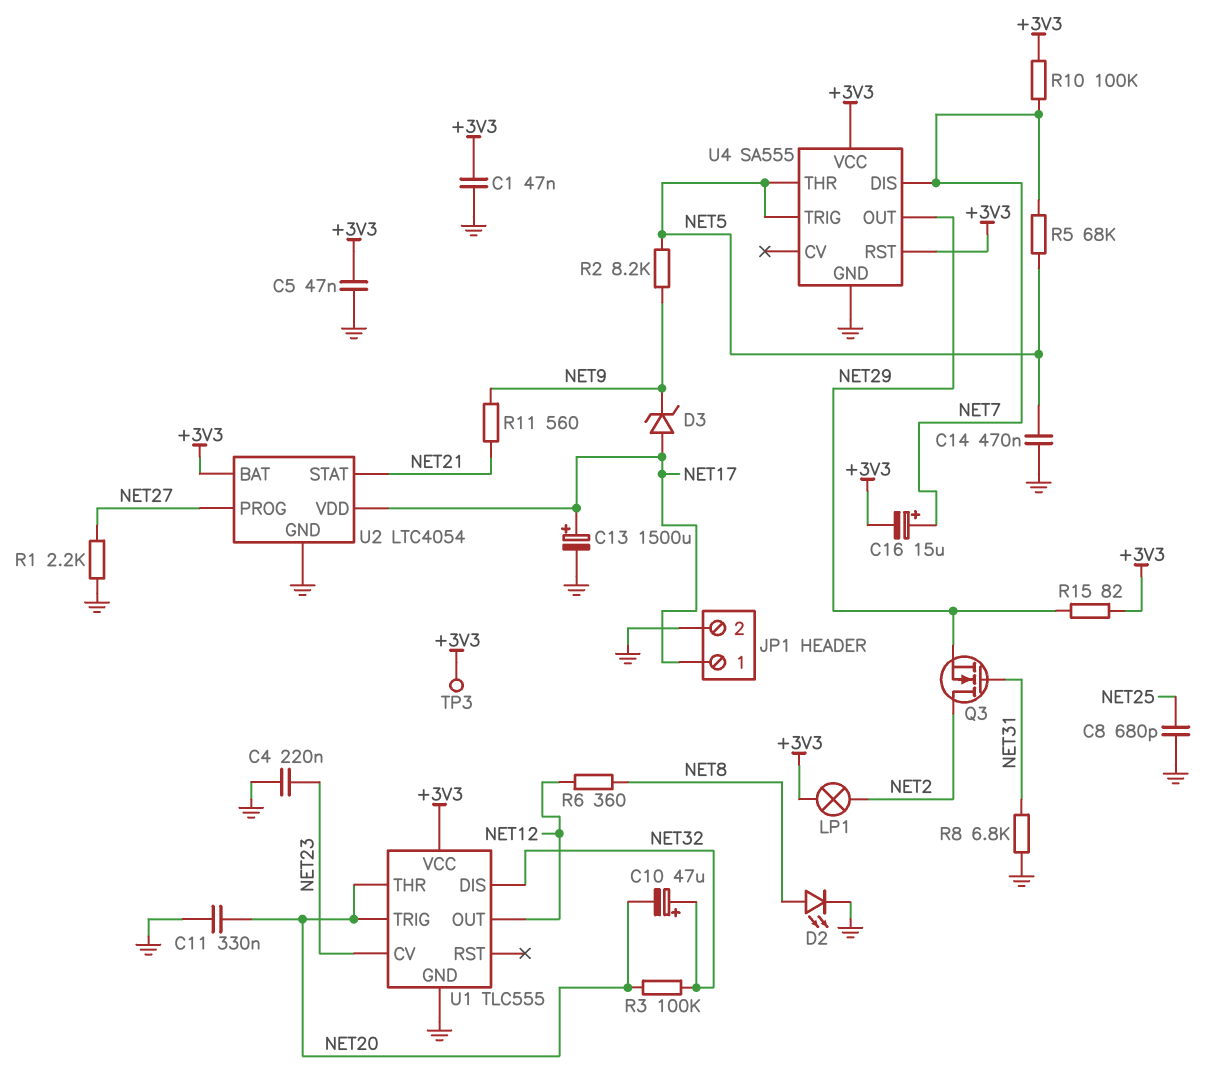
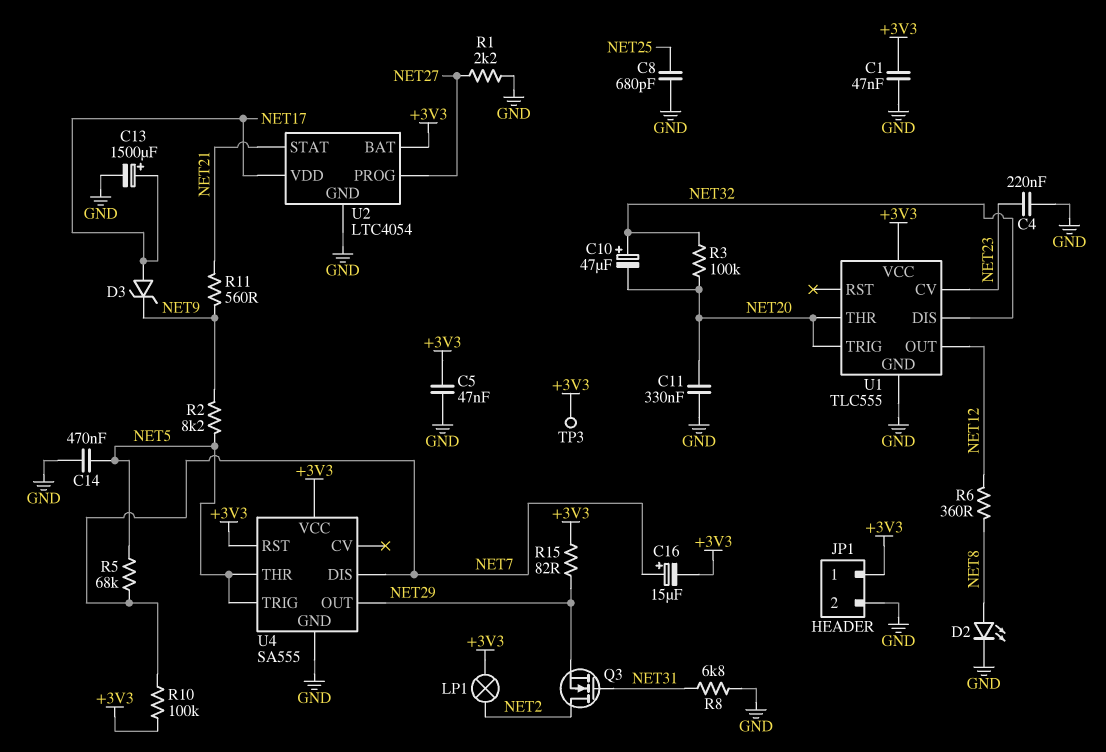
JP1 pin 1: NET17 -> +3V3

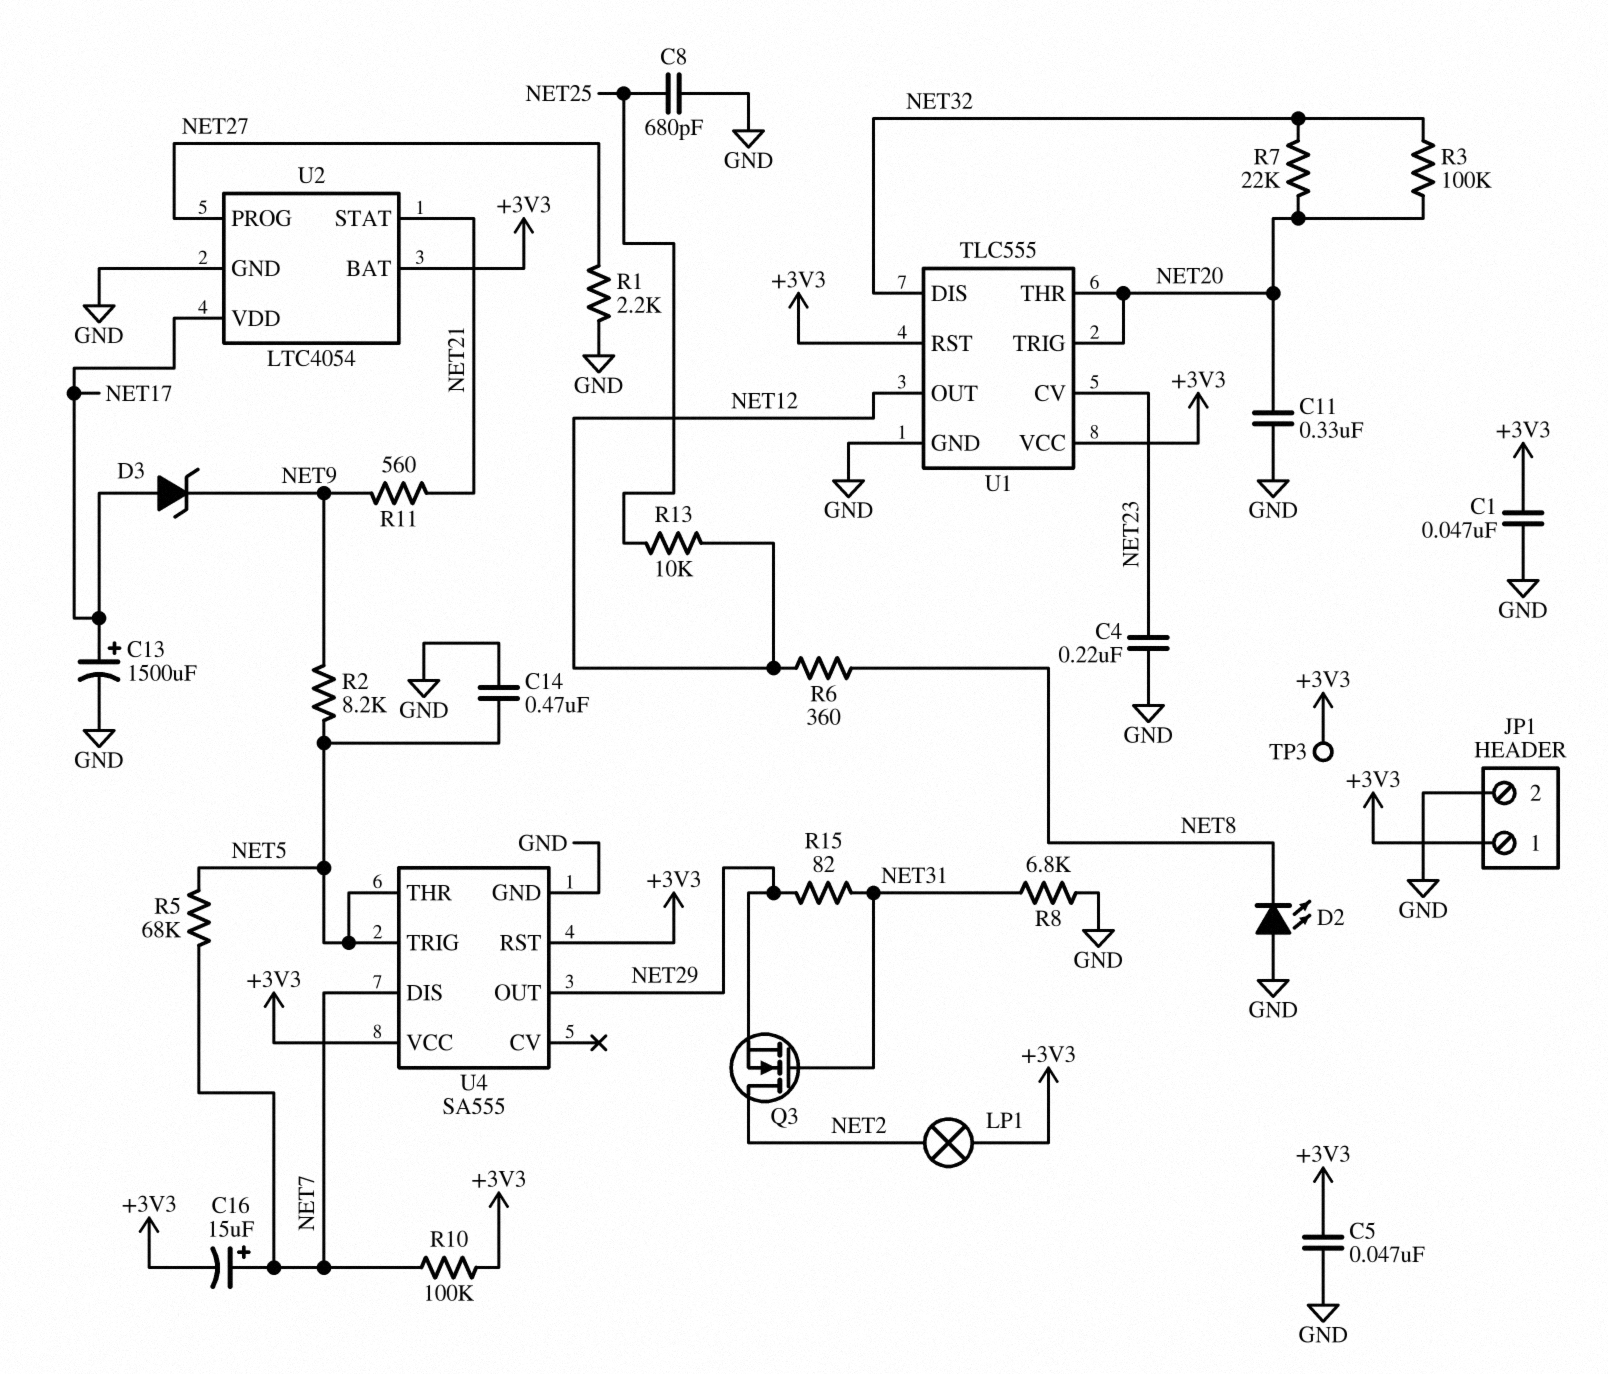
C10: 47uF (plus NET32, minus NET20) -> none
D2: LED (A NET8, K GND) -> LED (A GND, K NET8)
R7: none -> 22k (NET20, NET32)
R13: none -> 10k (NET12, NET25)
R15: 82 (+3V3, NET29) -> 82 (NET29, NET31)
U1 pin RST: none -> +3V3

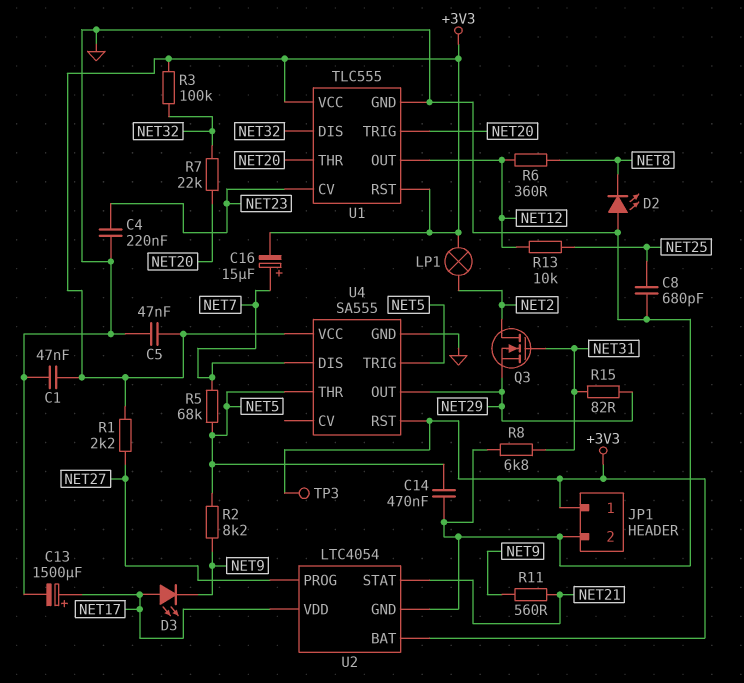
C11: 330nF (GND, NET20) -> none
D3: zener (A NET17, K NET9) -> LED (A NET17, K NET9)
R1: 2.2k (GND, NET27) -> 2.2k (+3V3, NET27)
R3: 100k (NET20, NET32) -> 100k (+3V3, NET32)
R10: 100k (+3V3, NET7) -> none

